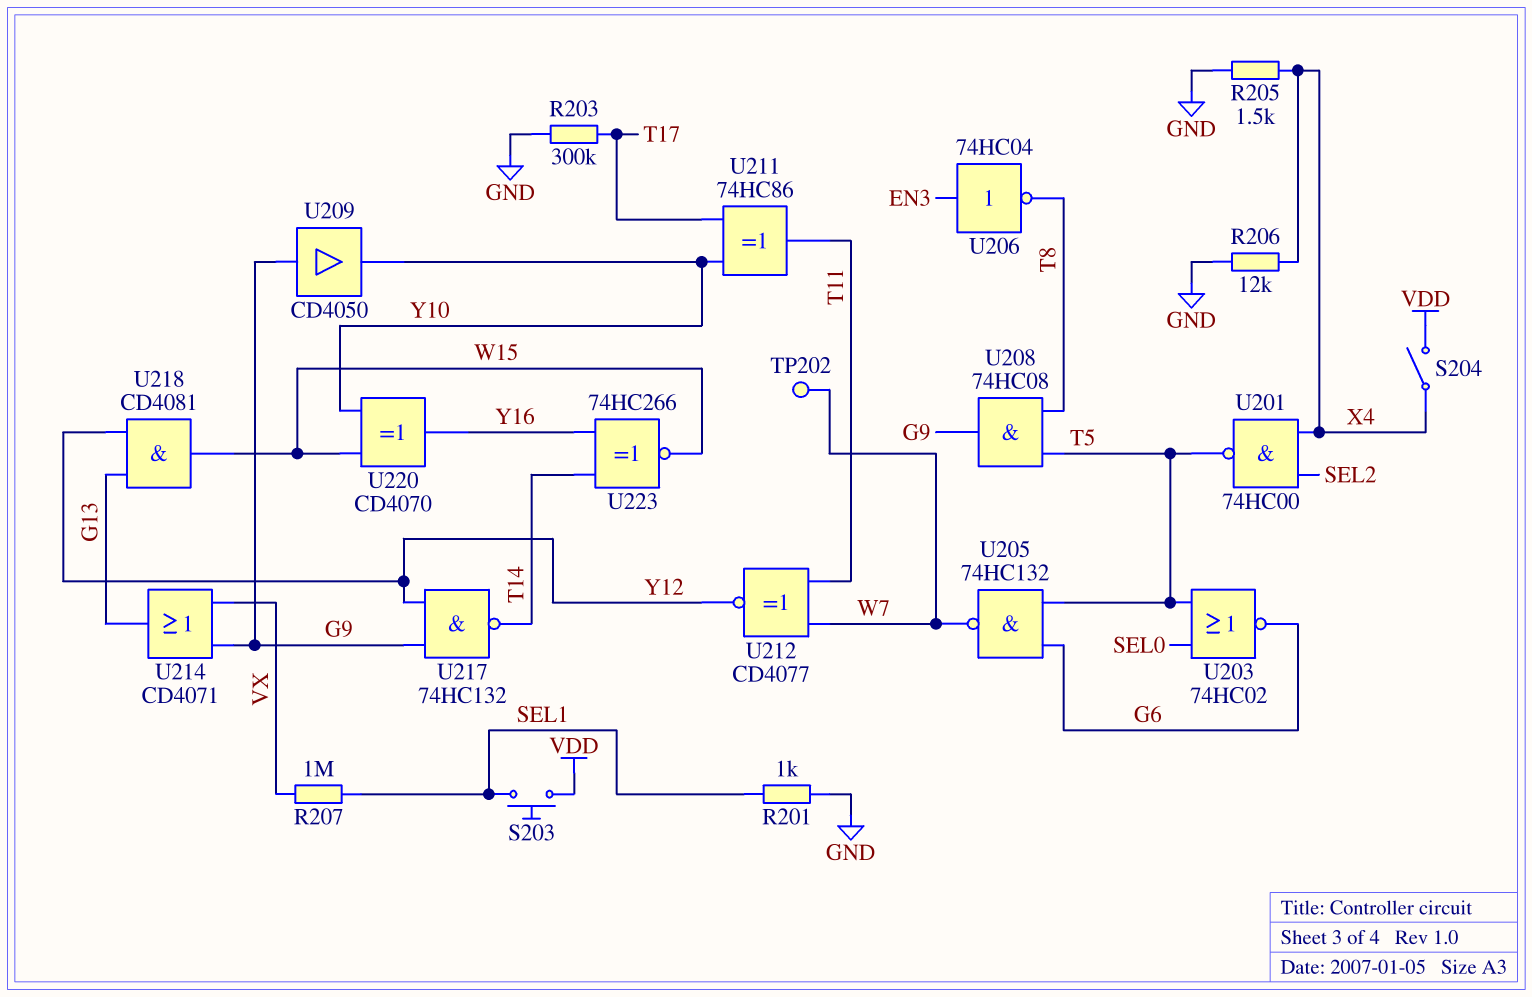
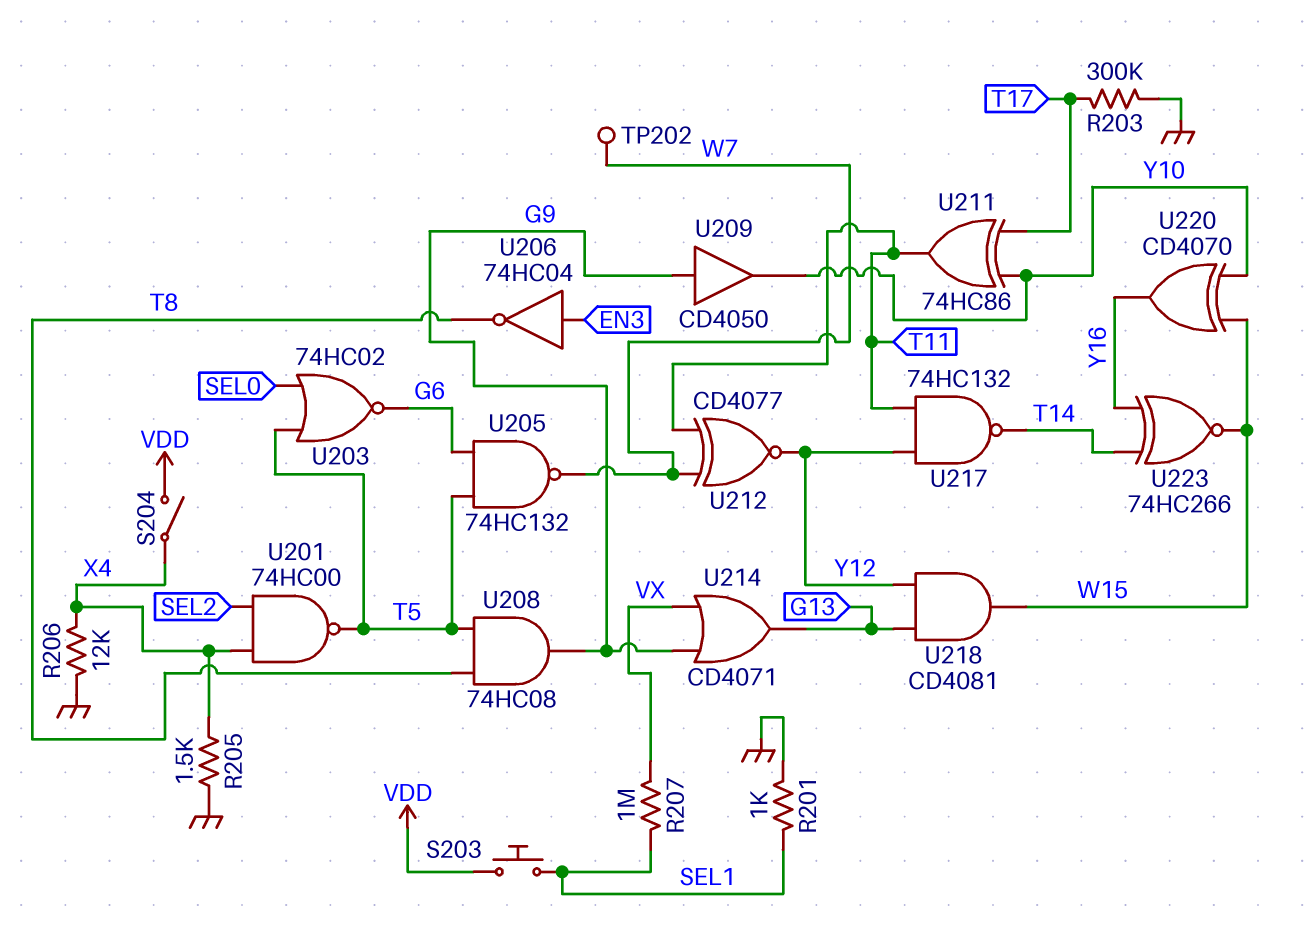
U217: NAND 74HC132 (in G9, in Y12, out T14) -> NAND 74HC132 (in T11, in Y12, out T14)

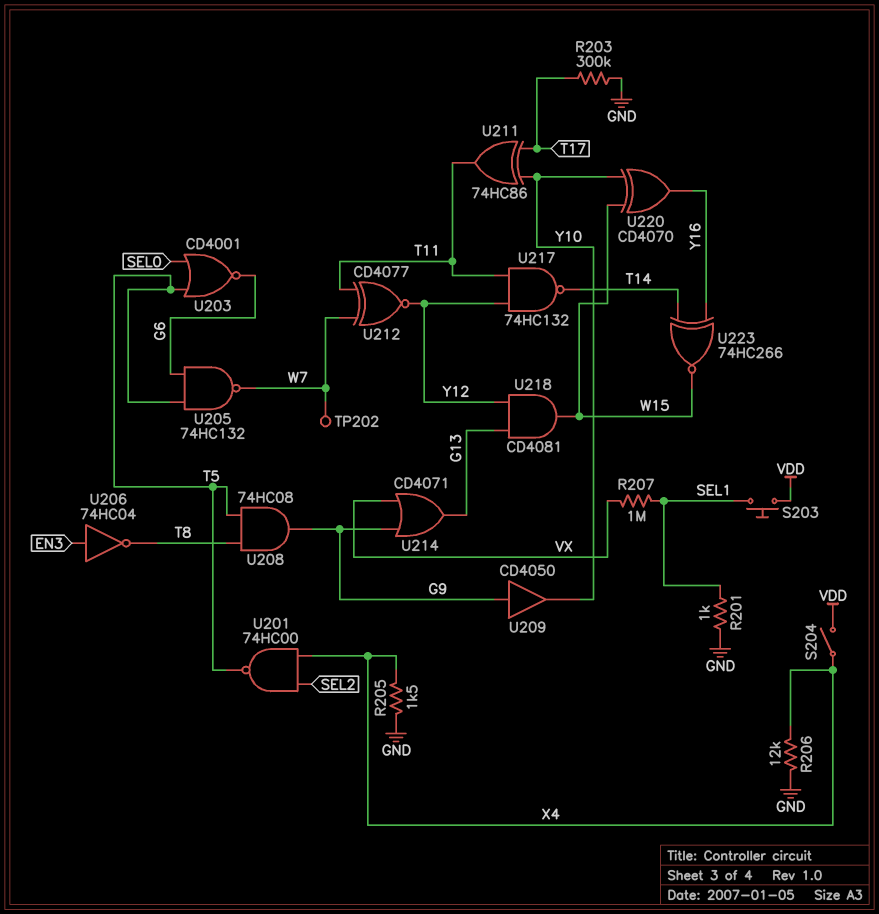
U203: NOR 74HC02 (in SEL0, in T5, out G6) -> NOR CD4001 (in SEL0, in T5, out G6)

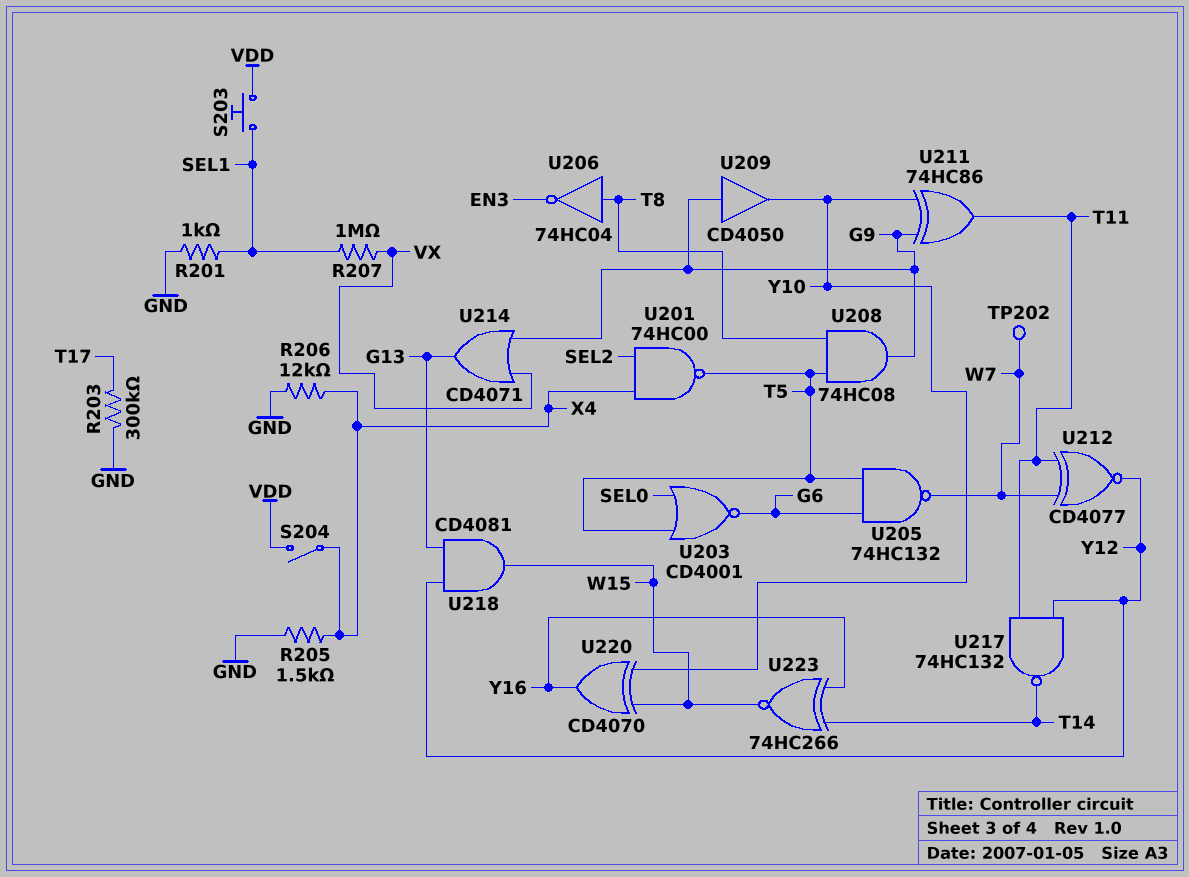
U206: NOT 74HC04 (in EN3, out T8) -> NOT 74HC04 (in T8, out EN3)
U211: XOR 74HC86 (in T17, in Y10, out T11) -> XOR 74HC86 (in G9, in Y10, out T11)

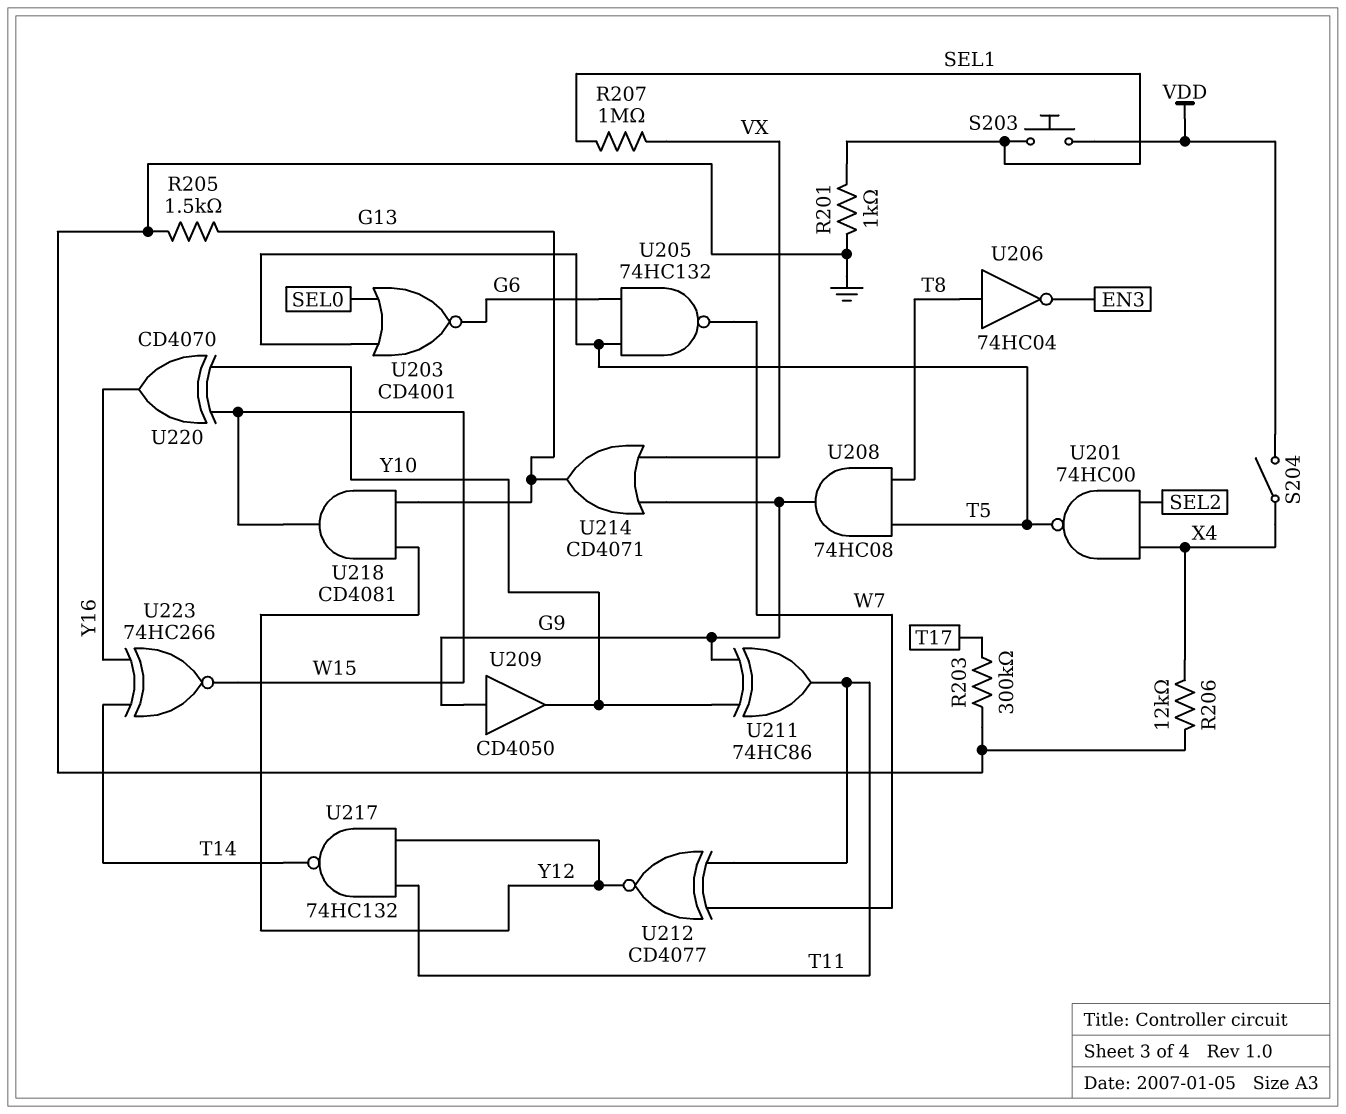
R205: 1.5k (GND, X4) -> 1.5k (G13, GND)
TP202: test point (W7) -> none

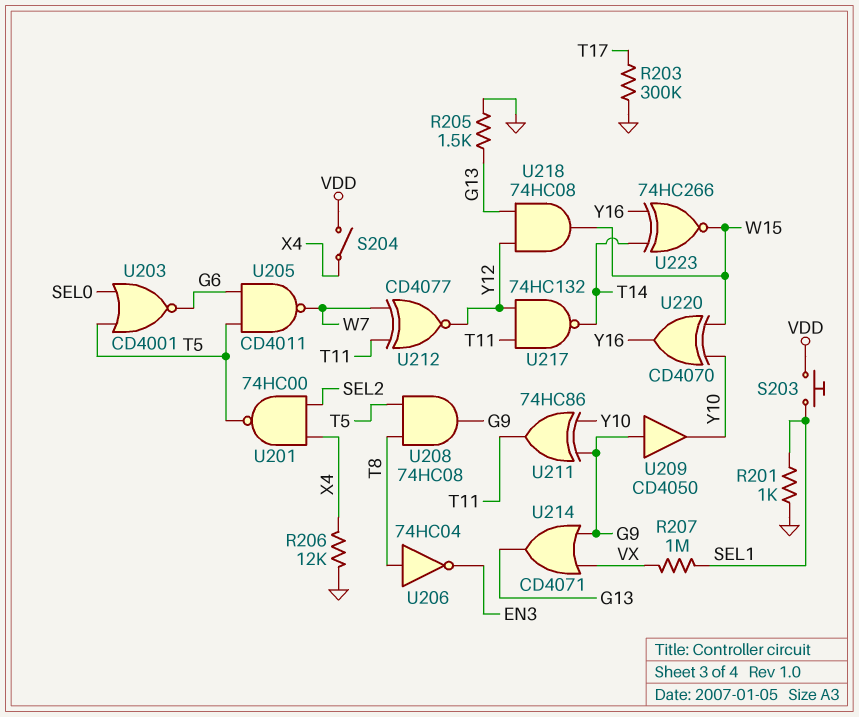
U205: NAND 74HC132 (in G6, in T5, out W7) -> NAND CD4011 (in G6, in T5, out W7)
U218: AND CD4081 (in G13, in Y12, out W15) -> AND 74HC08 (in G13, in Y12, out W15)

